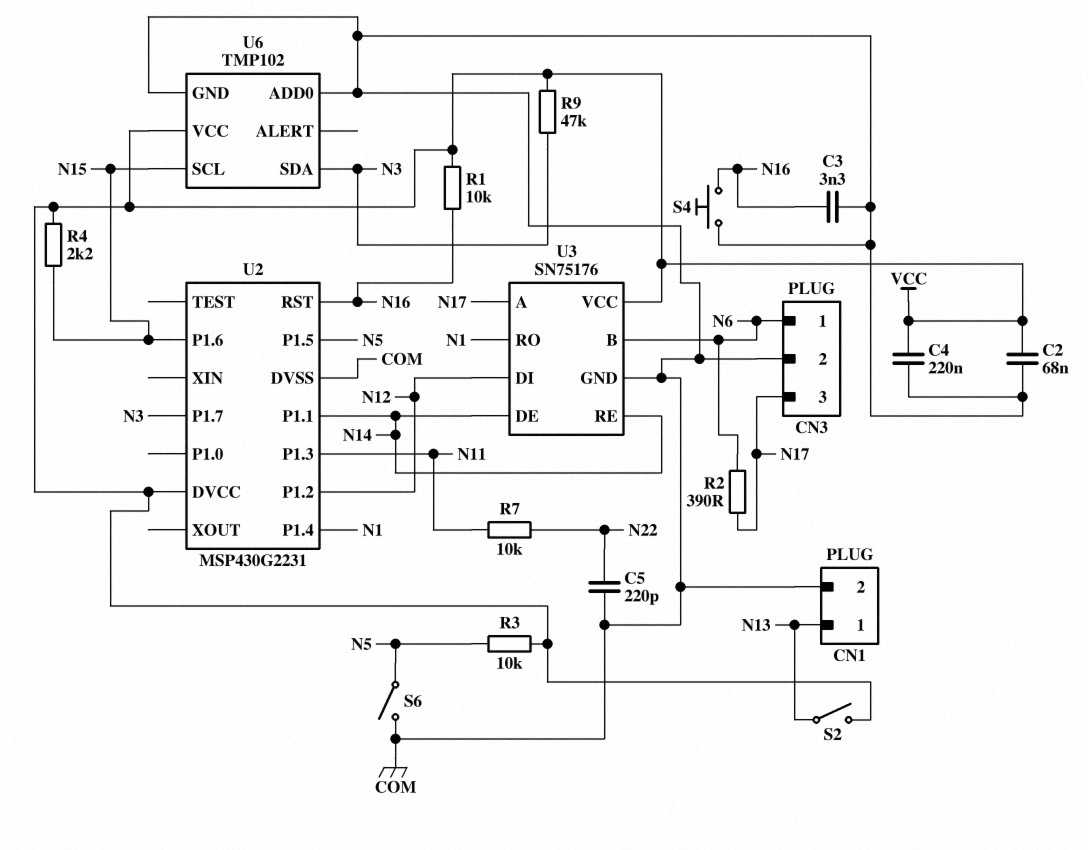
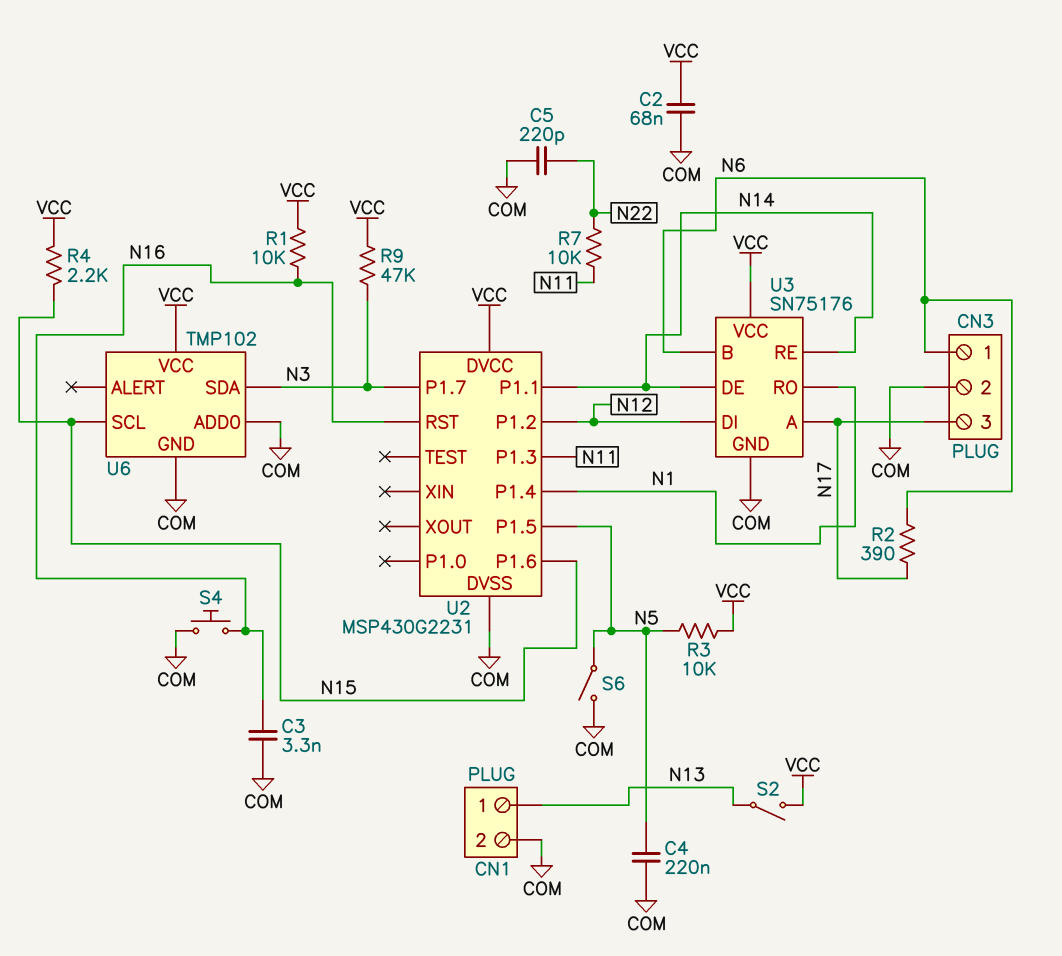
C4: 220nF (COM, VCC) -> 220nF (COM, N5)

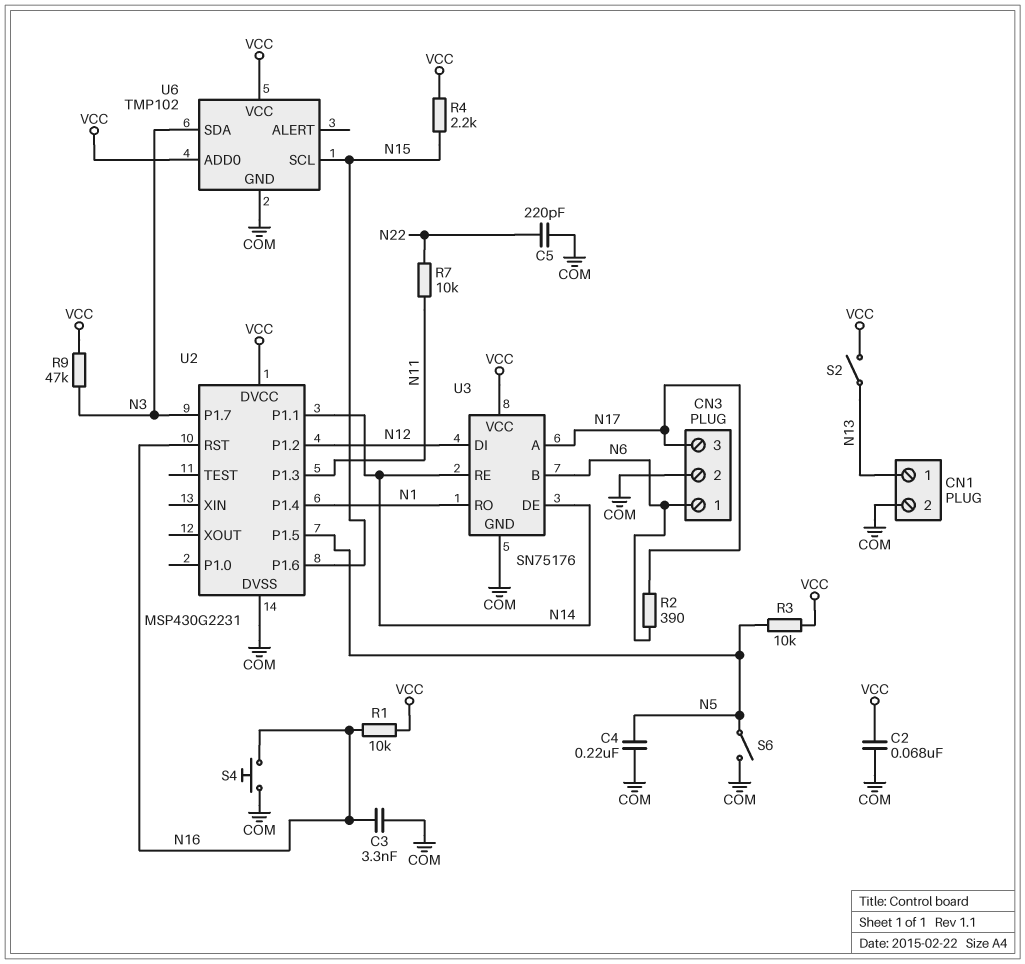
U6 pin ADD0: COM -> VCC

